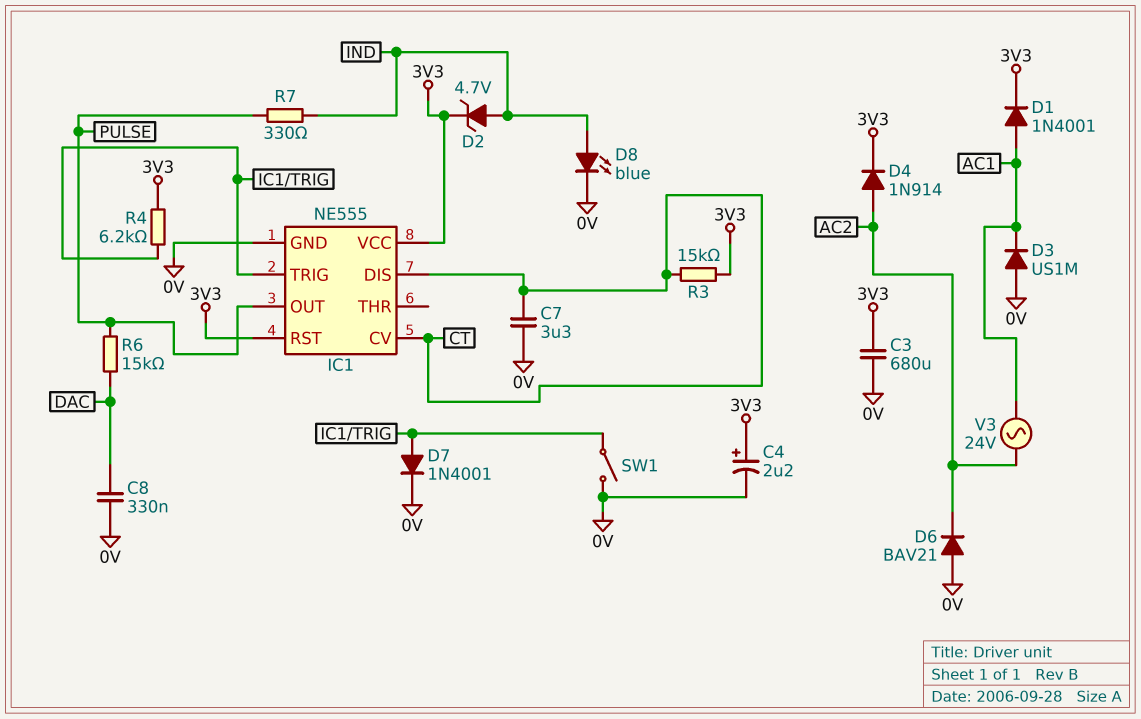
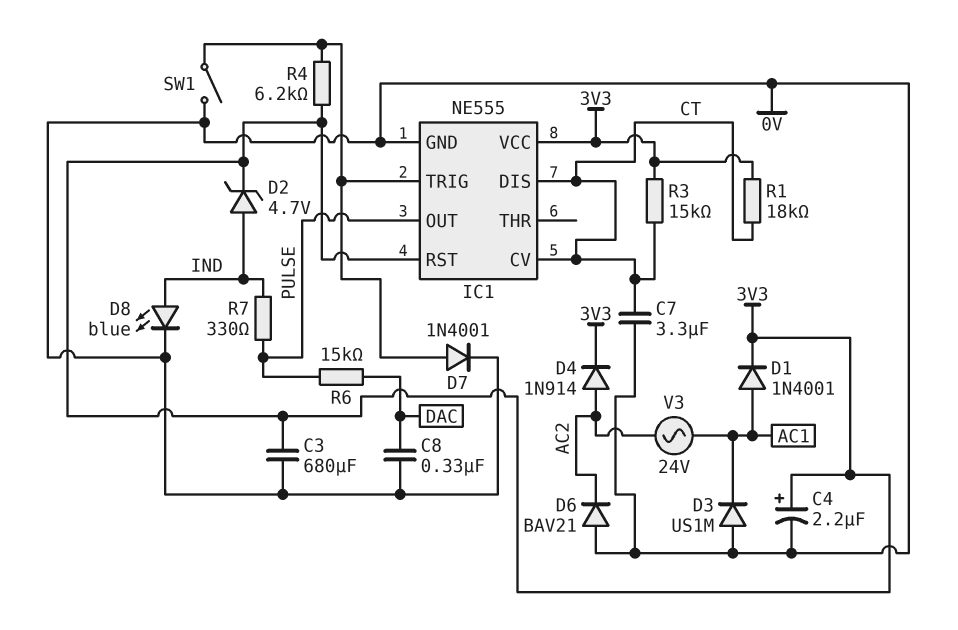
R1: none -> 18k (3V3, CT)

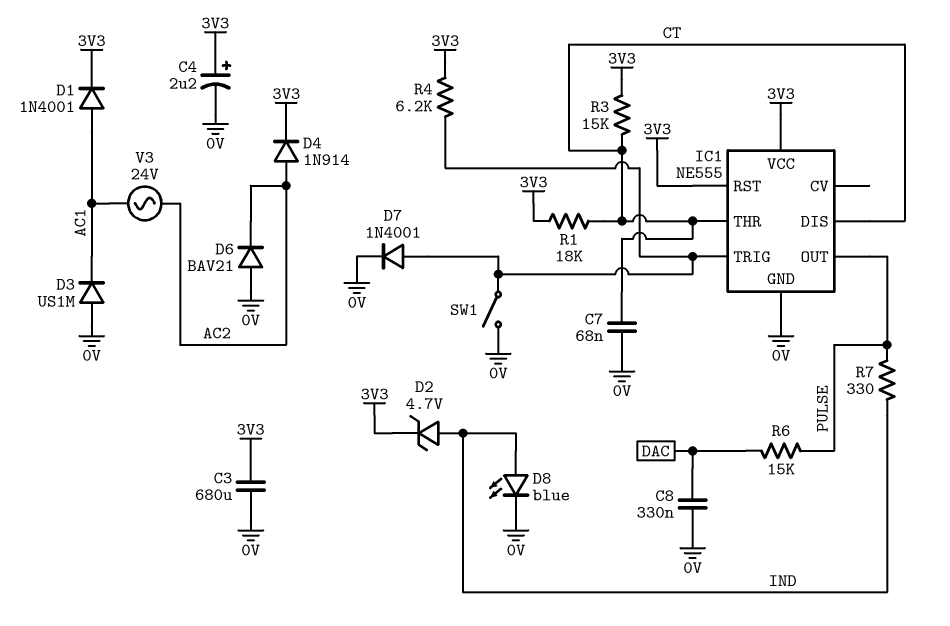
C7: 3.3uF (0V, CT) -> 68nF (0V, CT)
IC1 pin CV: CT -> none
IC1 pin THR: none -> CT

